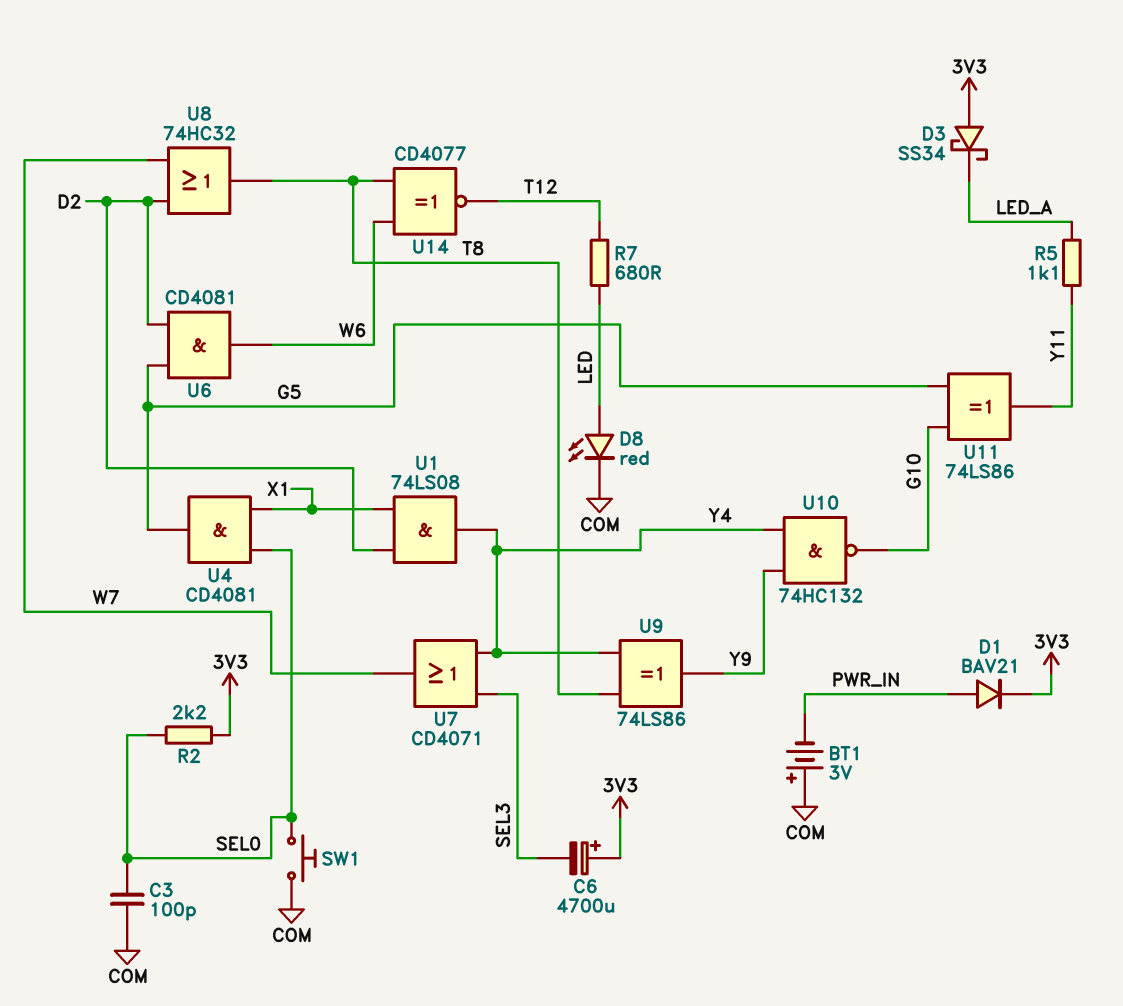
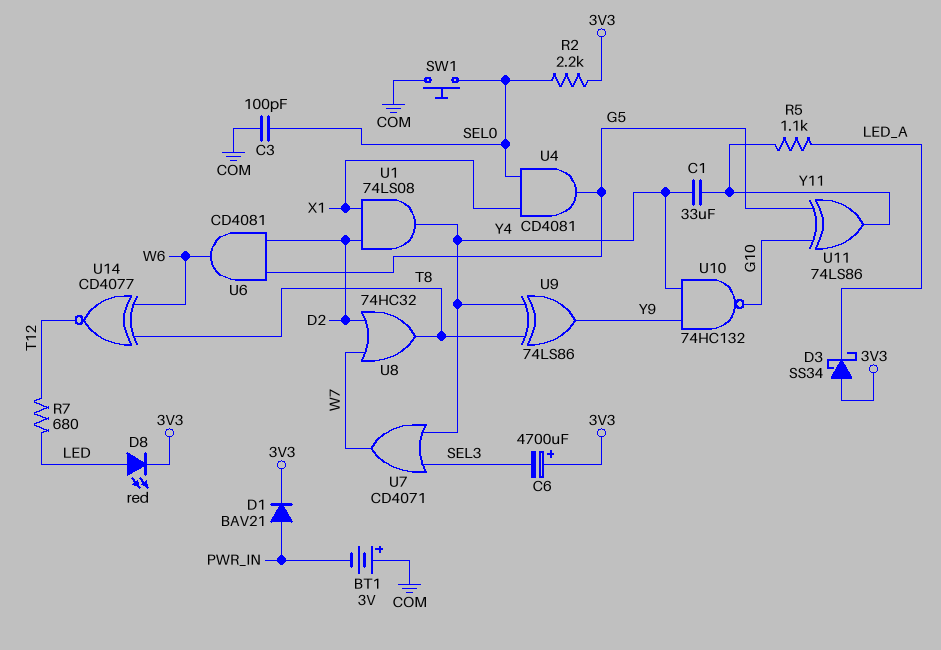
C1: none -> 33uF (Y4, Y11)
D8: LED red (A LED, K COM) -> LED red (A LED, K 3V3)

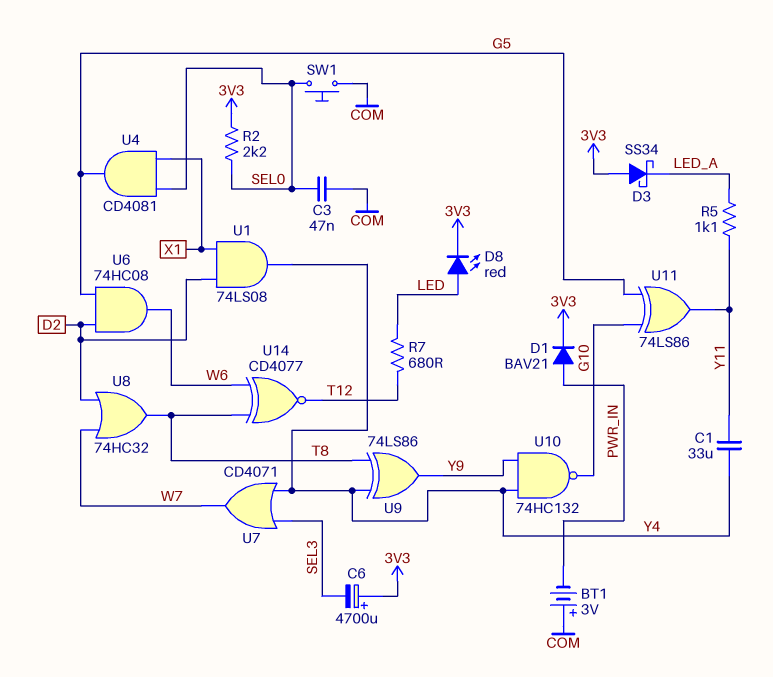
C3: 100pF (COM, SEL0) -> 47nF (COM, SEL0)
U6: AND CD4081 (in D2, in G5, out W6) -> AND 74HC08 (in D2, in G5, out W6)

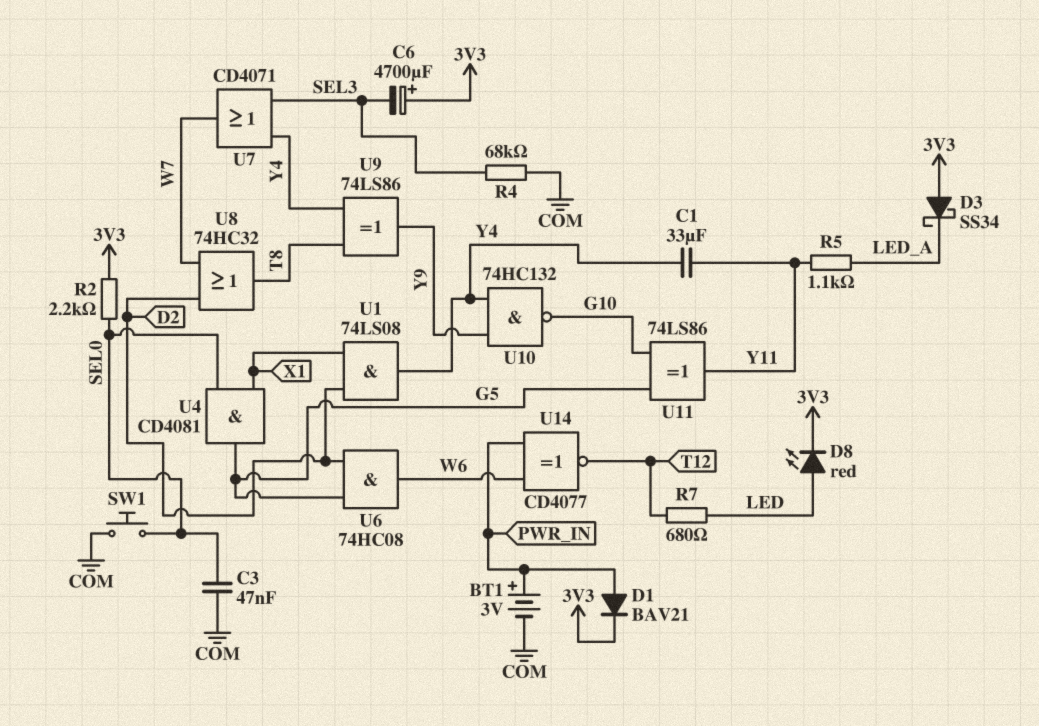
BT1: 3V (plus COM, minus PWR_IN) -> 3V (plus PWR_IN, minus COM)
R4: none -> 68k (COM, SEL3)
U14: XNOR CD4077 (in T8, in W6, out T12) -> XNOR CD4077 (in PWR_IN, in W6, out T12)

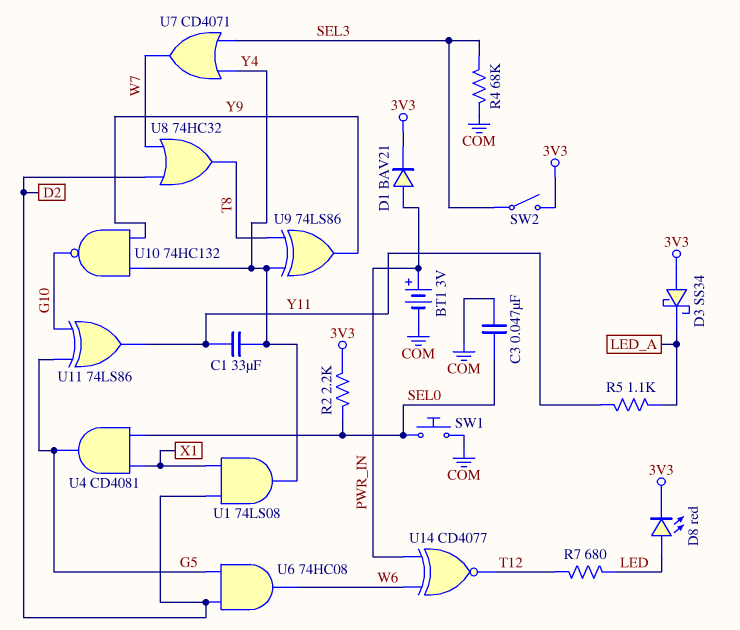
C6: 4700uF (plus 3V3, minus SEL3) -> none
SW2: none -> switch (3V3, SEL3)

